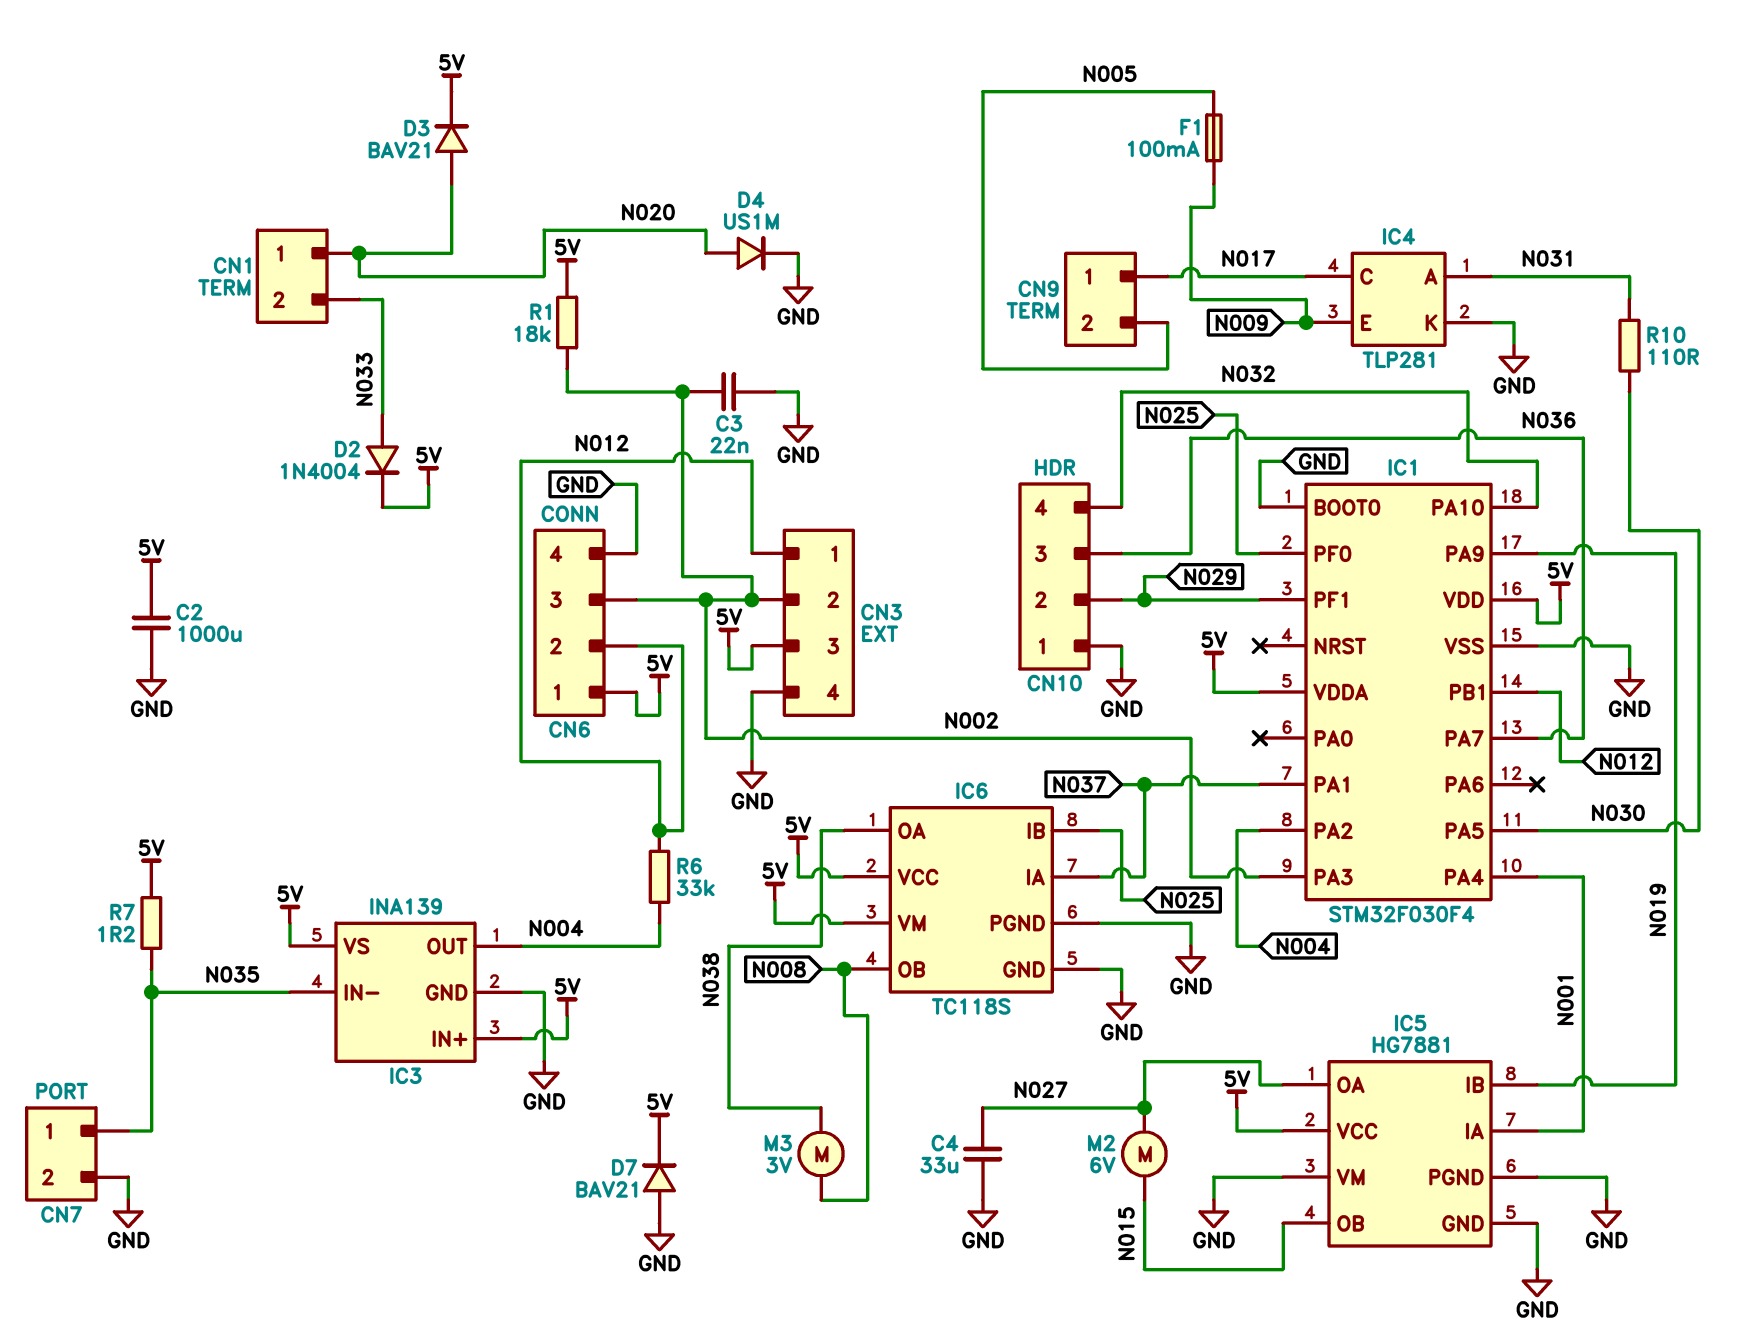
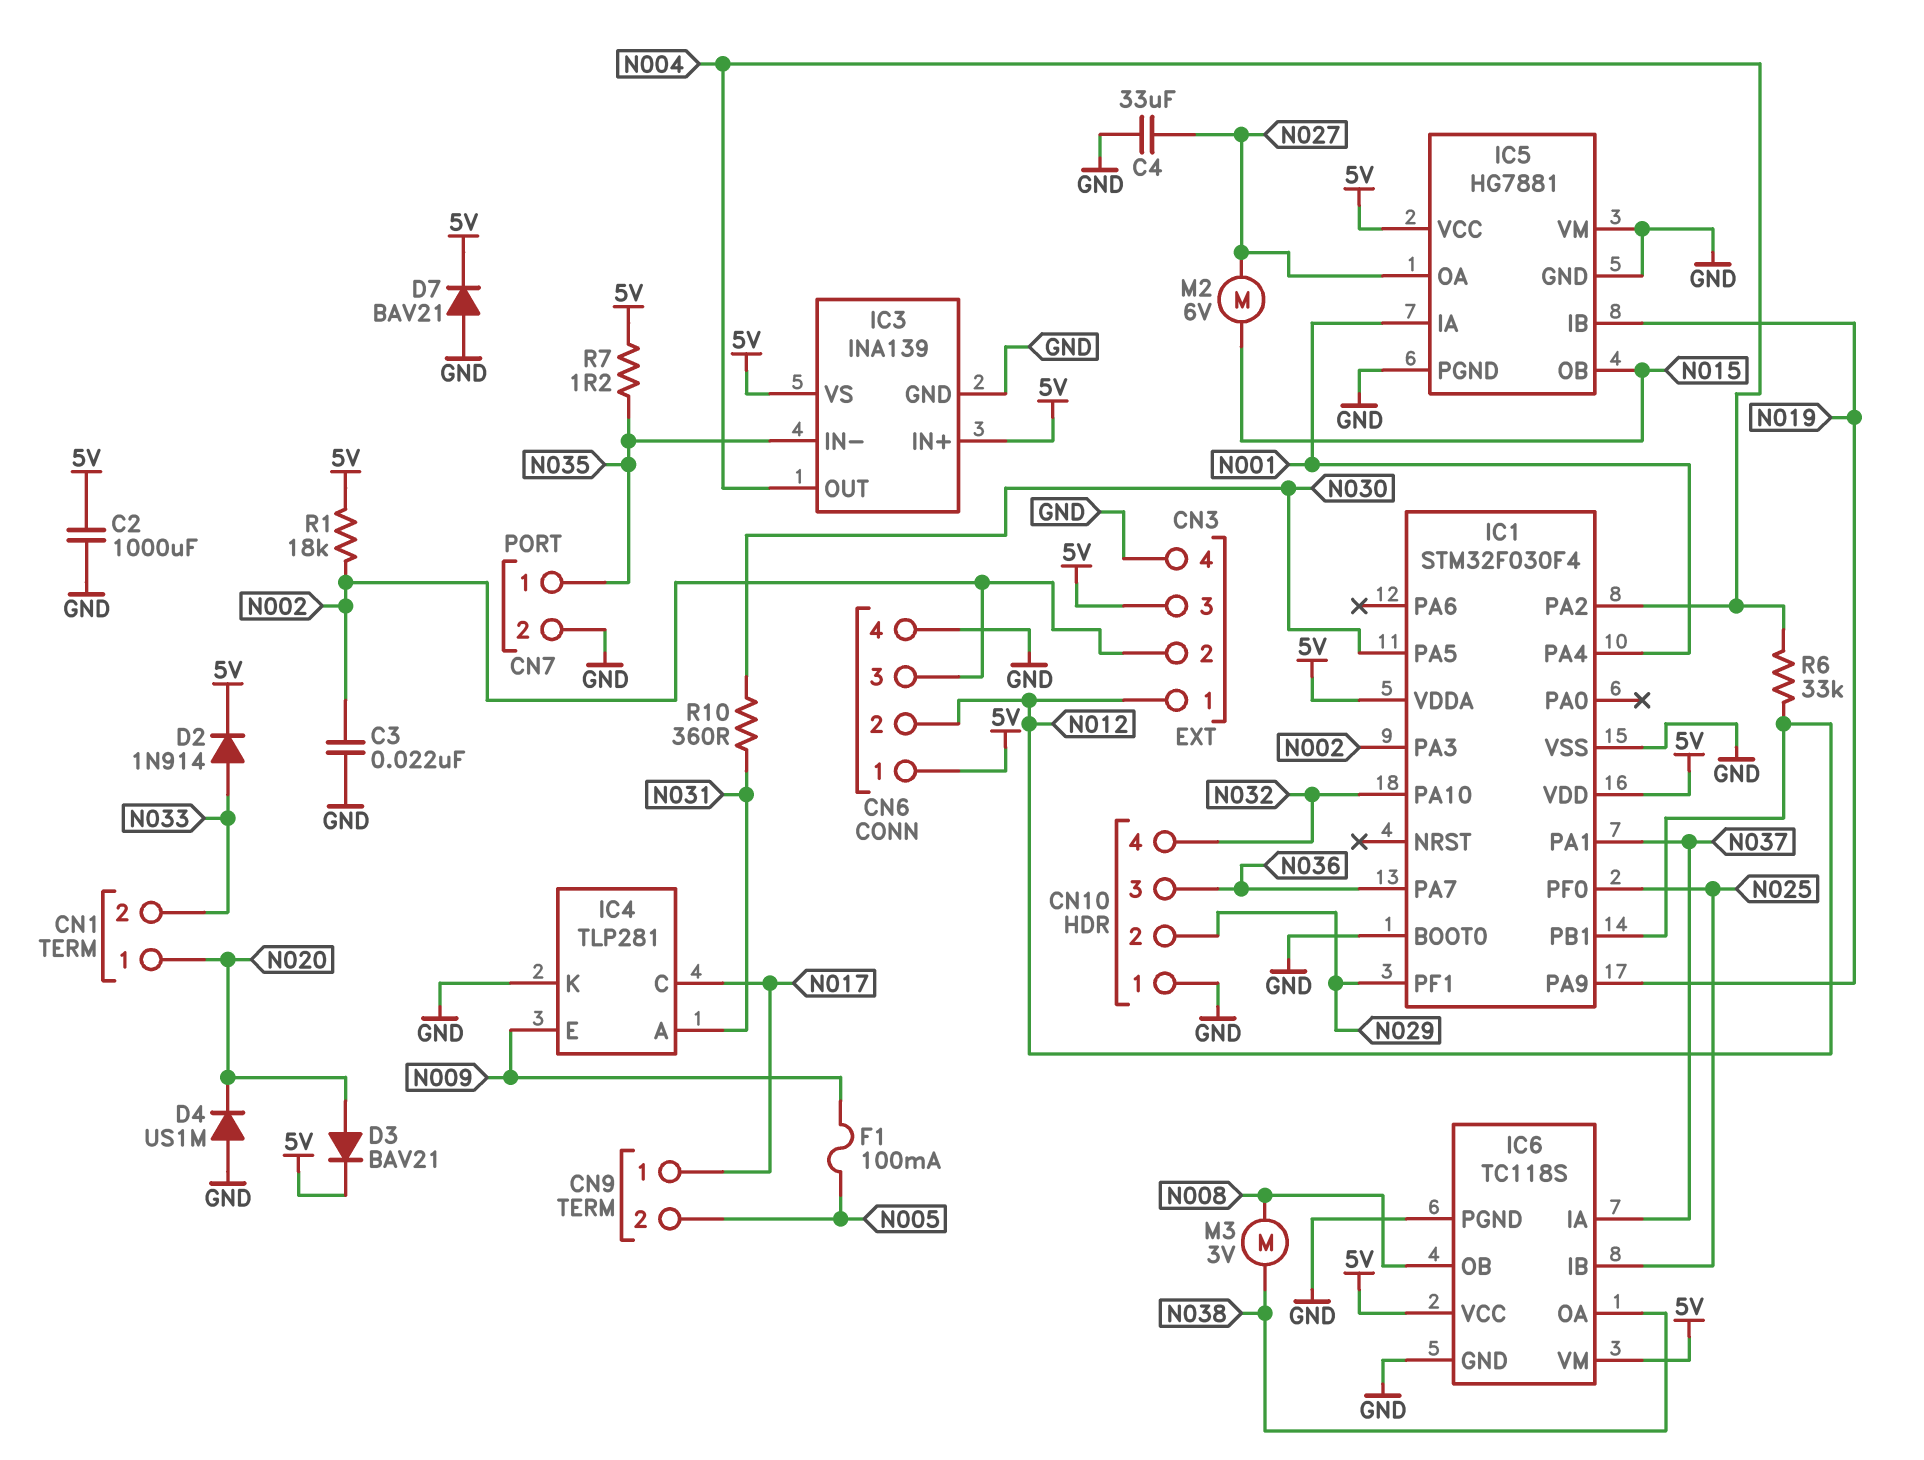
D2: diode 1N4004 (A N033, K 5V) -> diode 1N914 (A N033, K 5V)
D4: diode US1M (A N020, K GND) -> diode US1M (A GND, K N020)
R10: 110 (N030, N031) -> 360 (N030, N031)

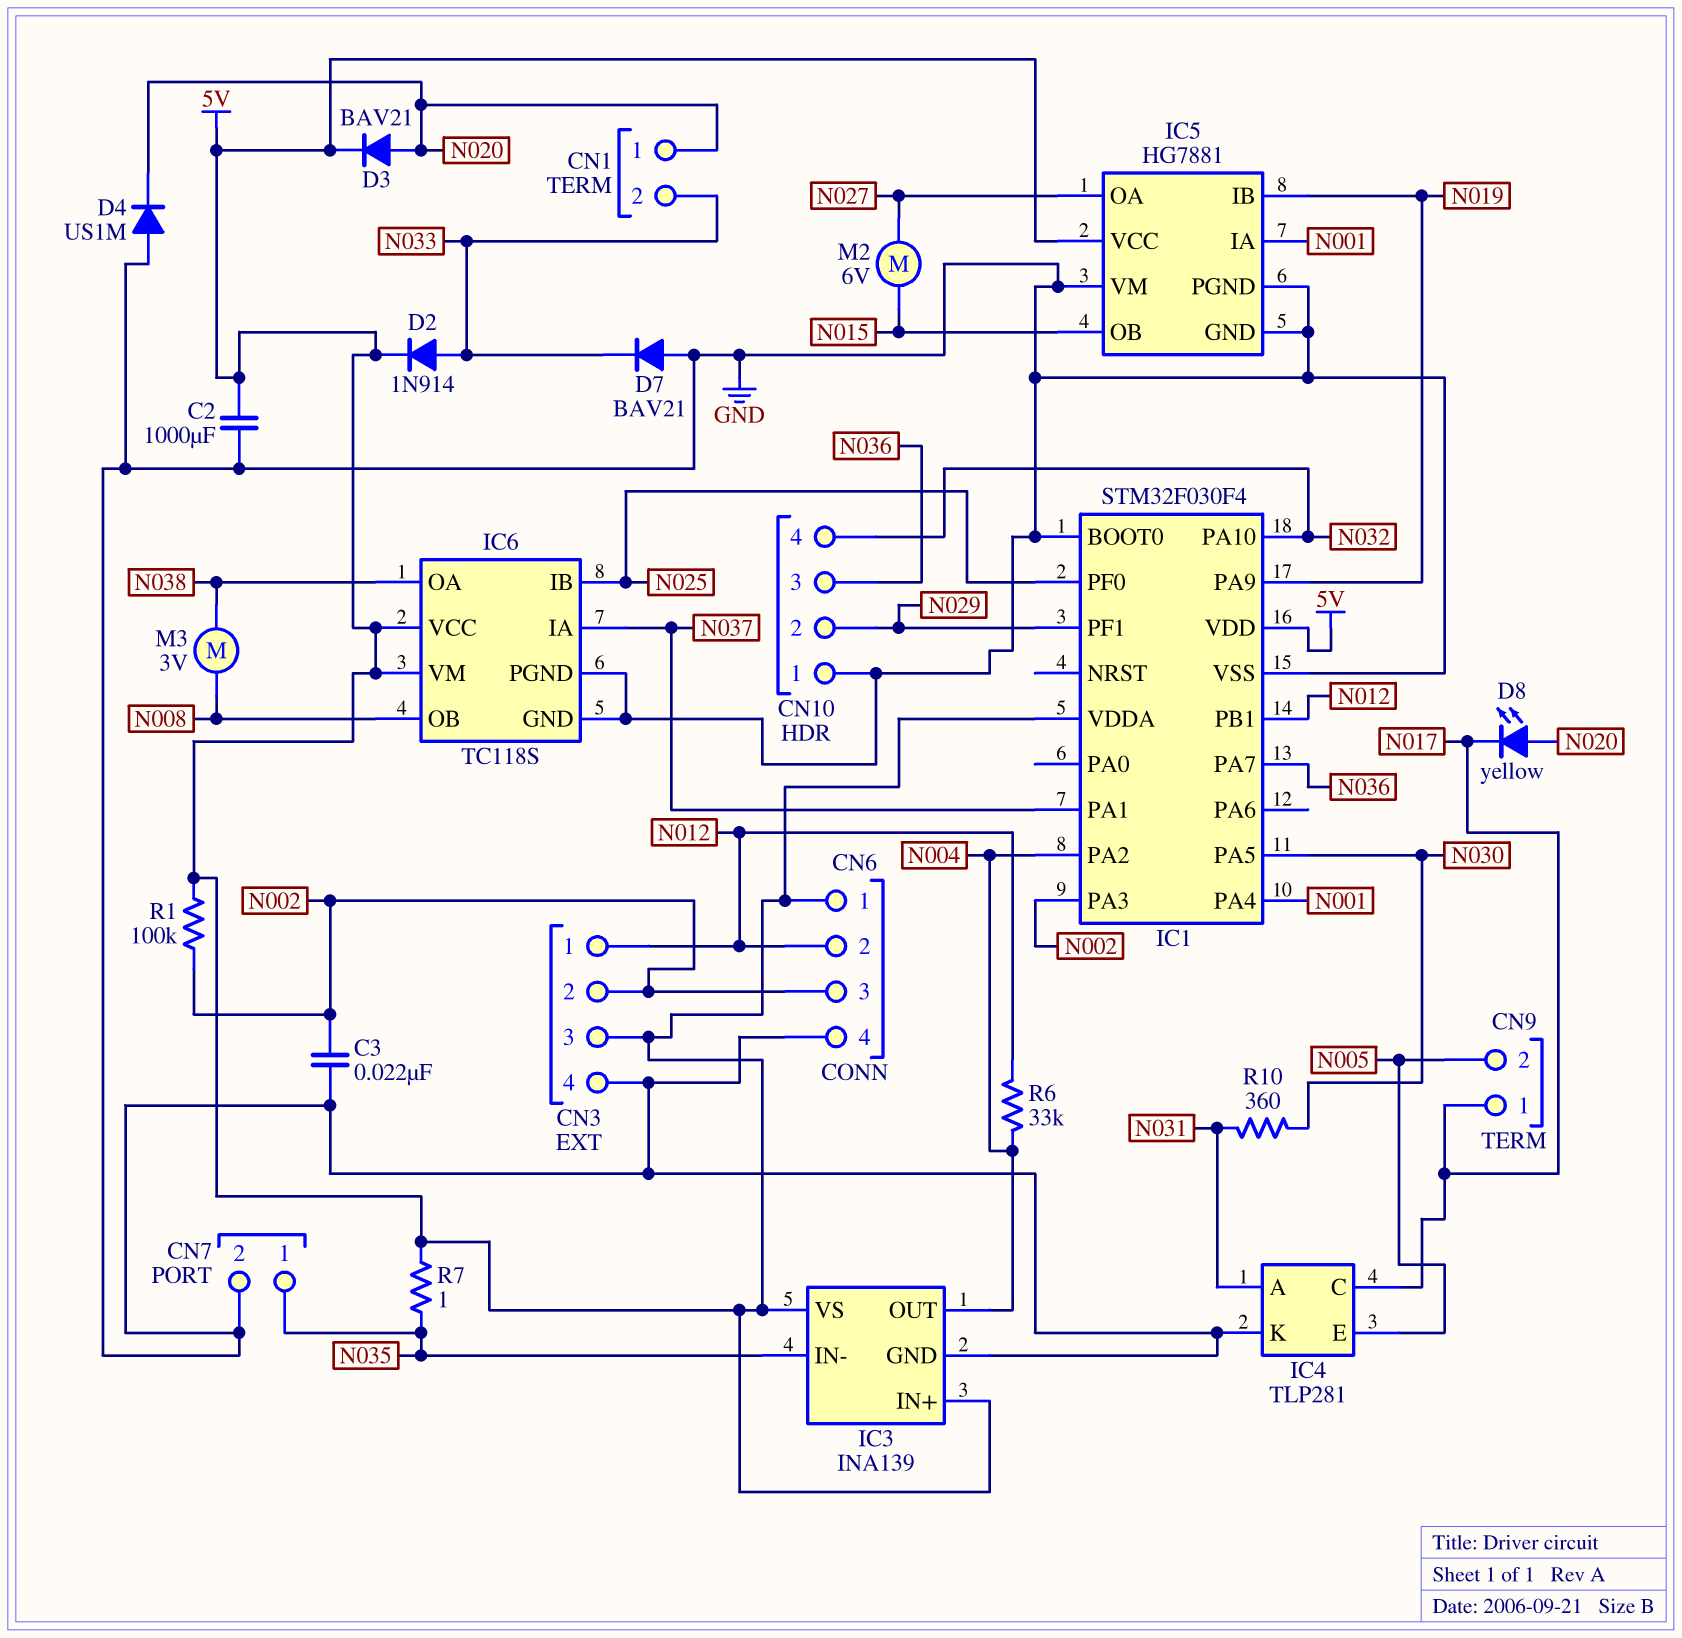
C4: 33uF (GND, N027) -> none
D7: diode BAV21 (A GND, K 5V) -> diode BAV21 (A GND, K N033)
D8: none -> LED yellow (A N020, K N017)
F1: 100mA (N005, N009) -> none
IC4 pin E: N009 -> N005
R1: 18k (5V, N002) -> 100k (5V, N002)
R7: 1.2 (5V, N035) -> 1 (5V, N035)

